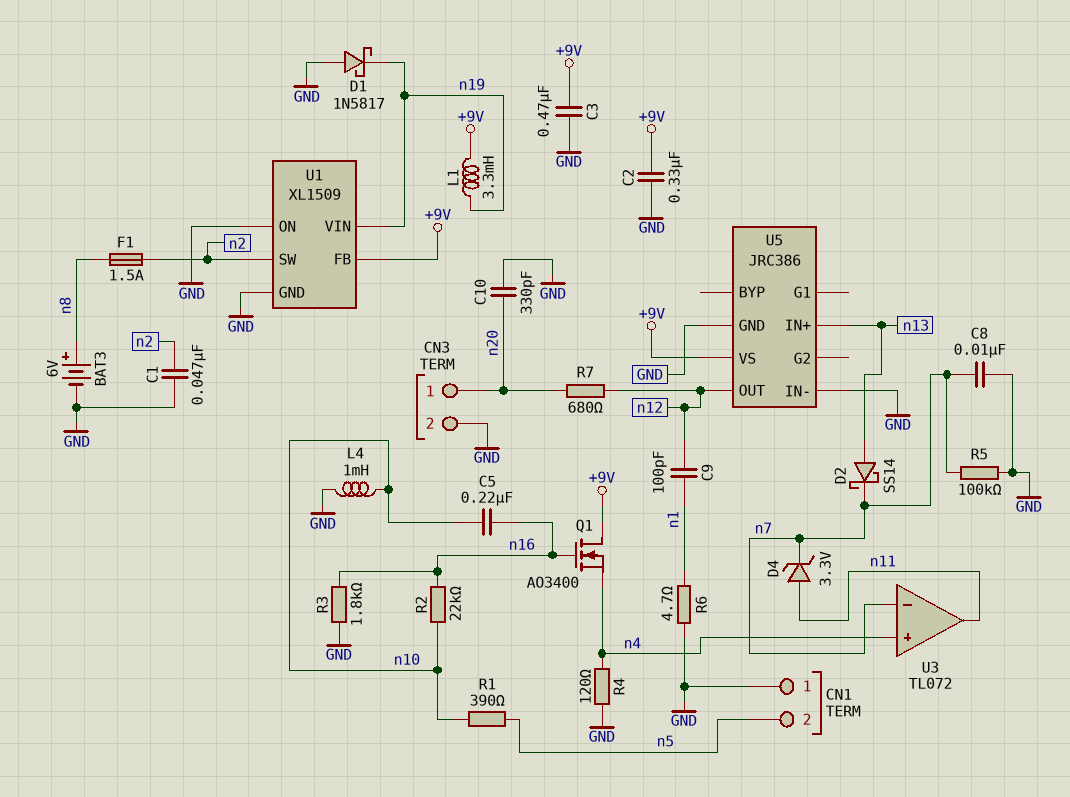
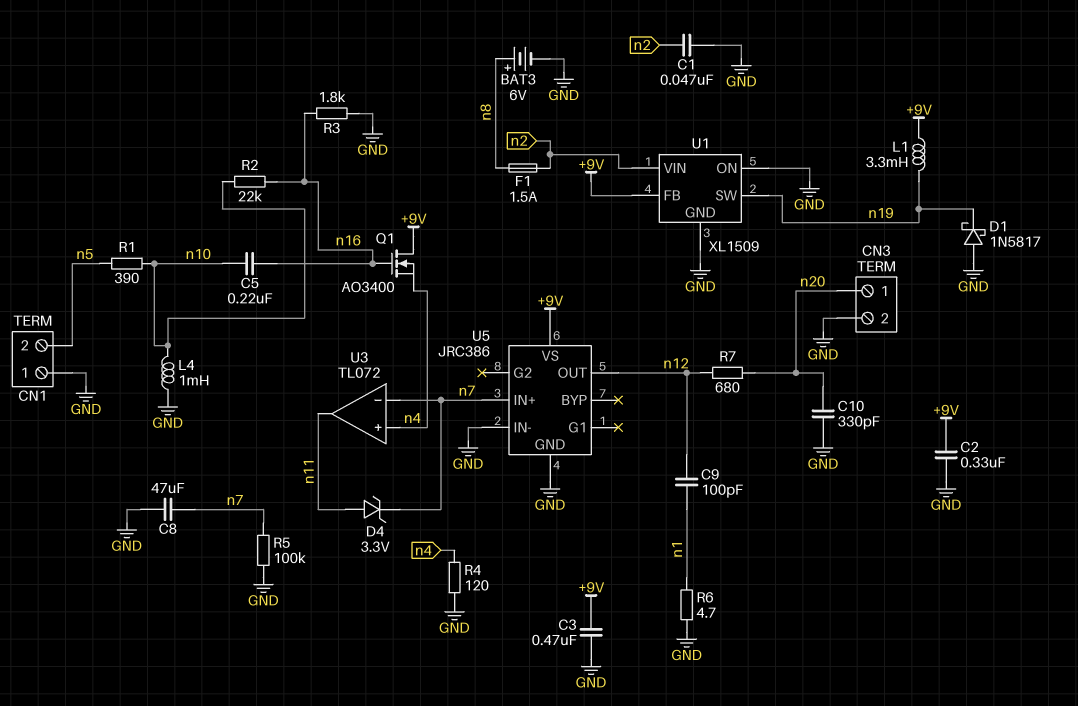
C8: 10nF (GND, n7) -> 47uF (GND, n7)
D2: schottky SS14 (A n13, K n7) -> none
U1 pin SW: n2 -> n19
U1 pin VIN: n19 -> n2
U5 pin IN+: n13 -> n7

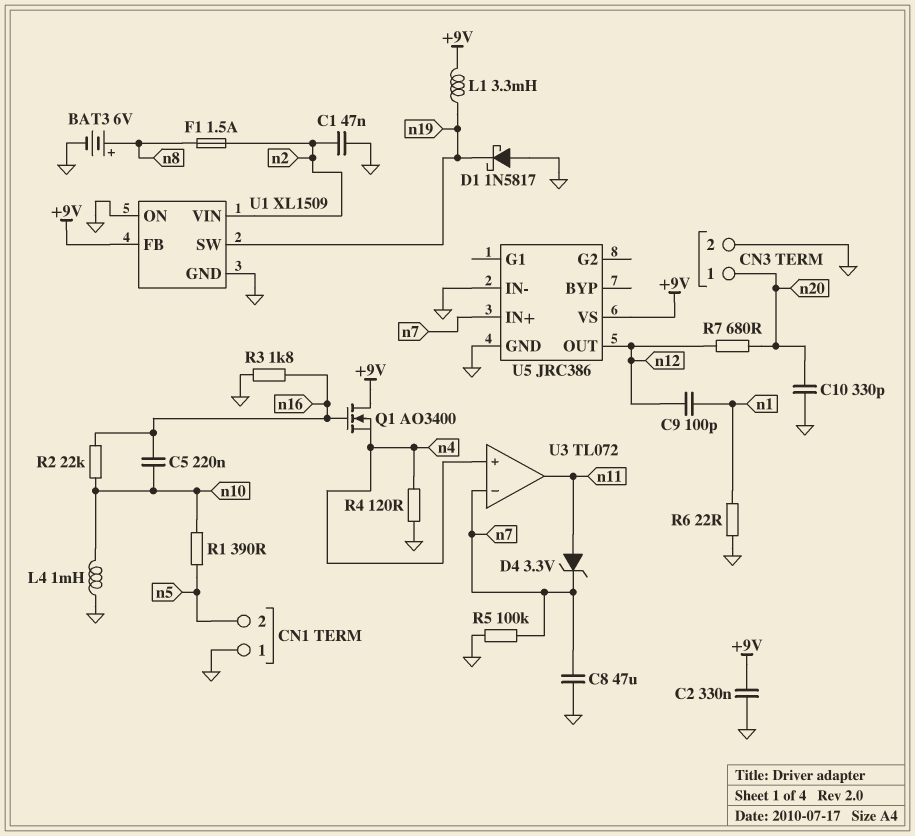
C3: 470nF (+9V, GND) -> none
R6: 4.7 (GND, n1) -> 22 (GND, n1)

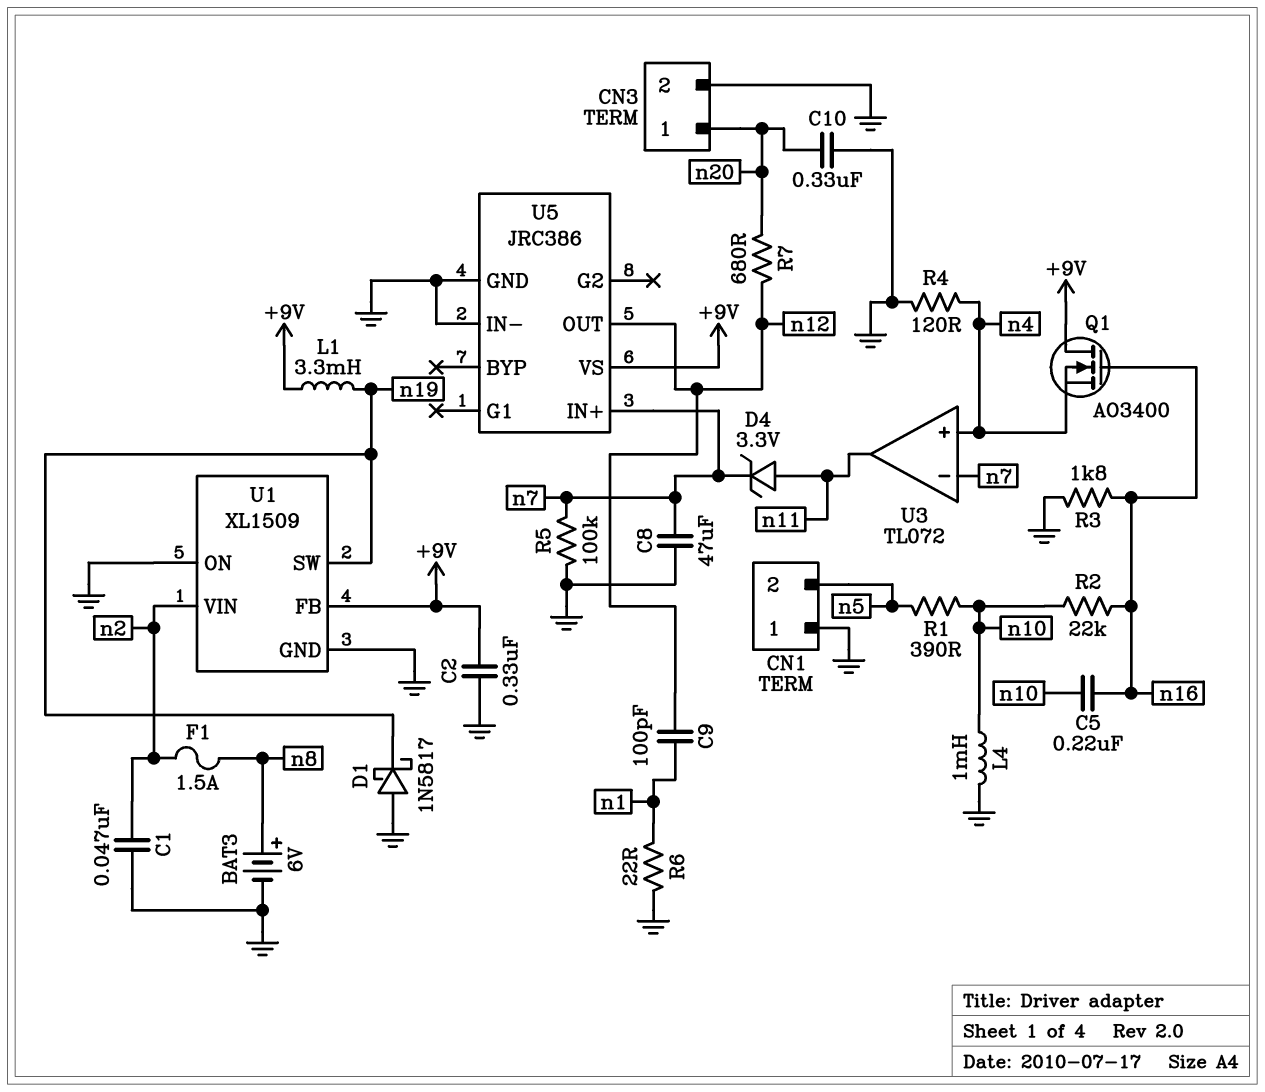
C10: 330pF (GND, n20) -> 330nF (GND, n20)

